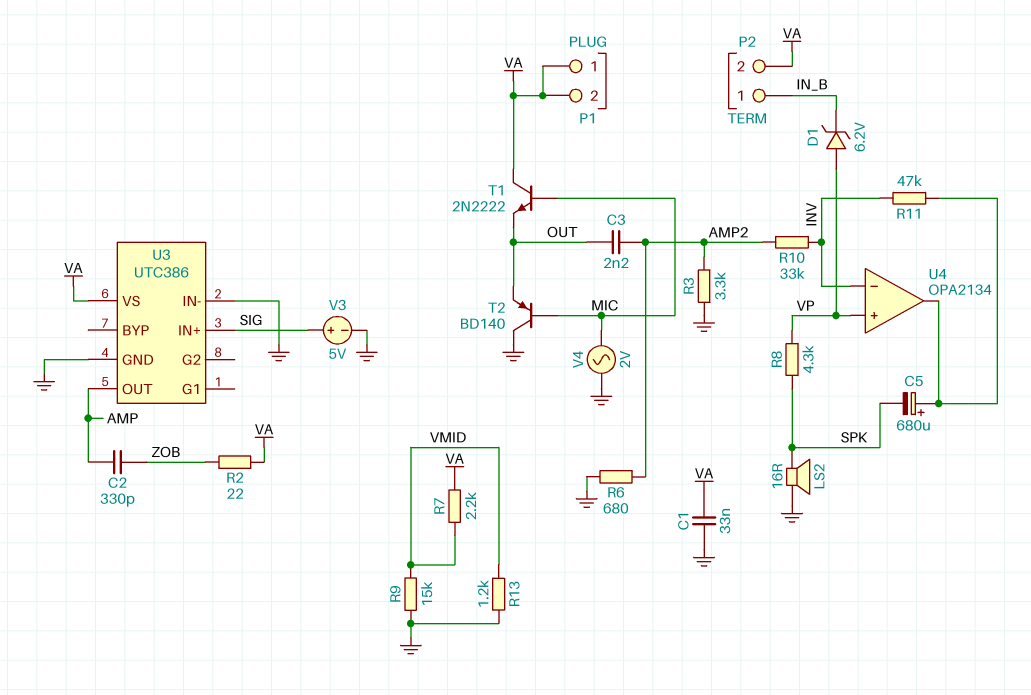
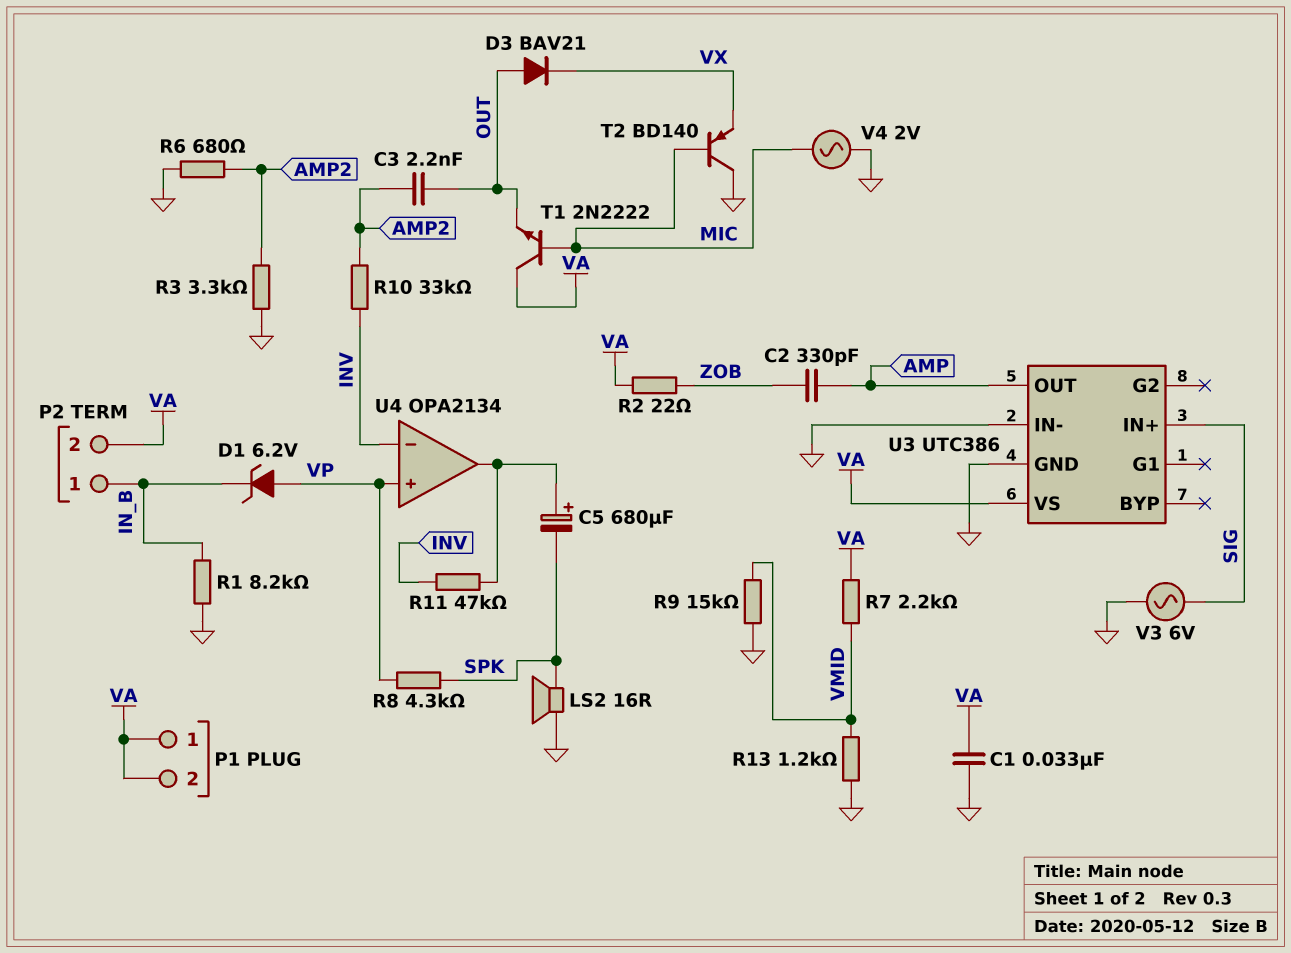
D3: none -> diode BAV21 (A OUT, K VX)
R1: none -> 8.2k (GND, IN_B)
T2: PNP BD140 (B MIC, C GND, E OUT) -> PNP BD140 (B MIC, C GND, E VX)
V3: 5V (plus SIG, minus GND) -> AC 6V (GND, SIG)

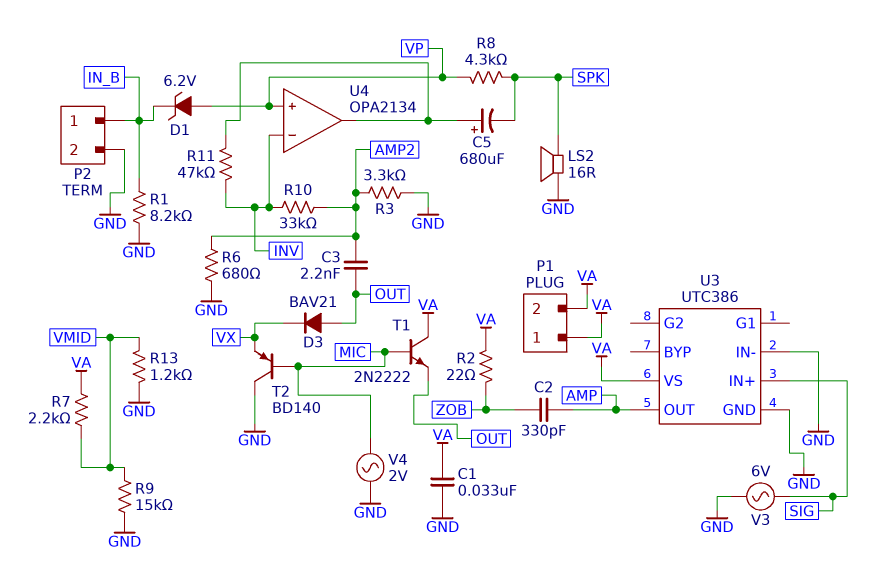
P2 pin 2: VA -> GND

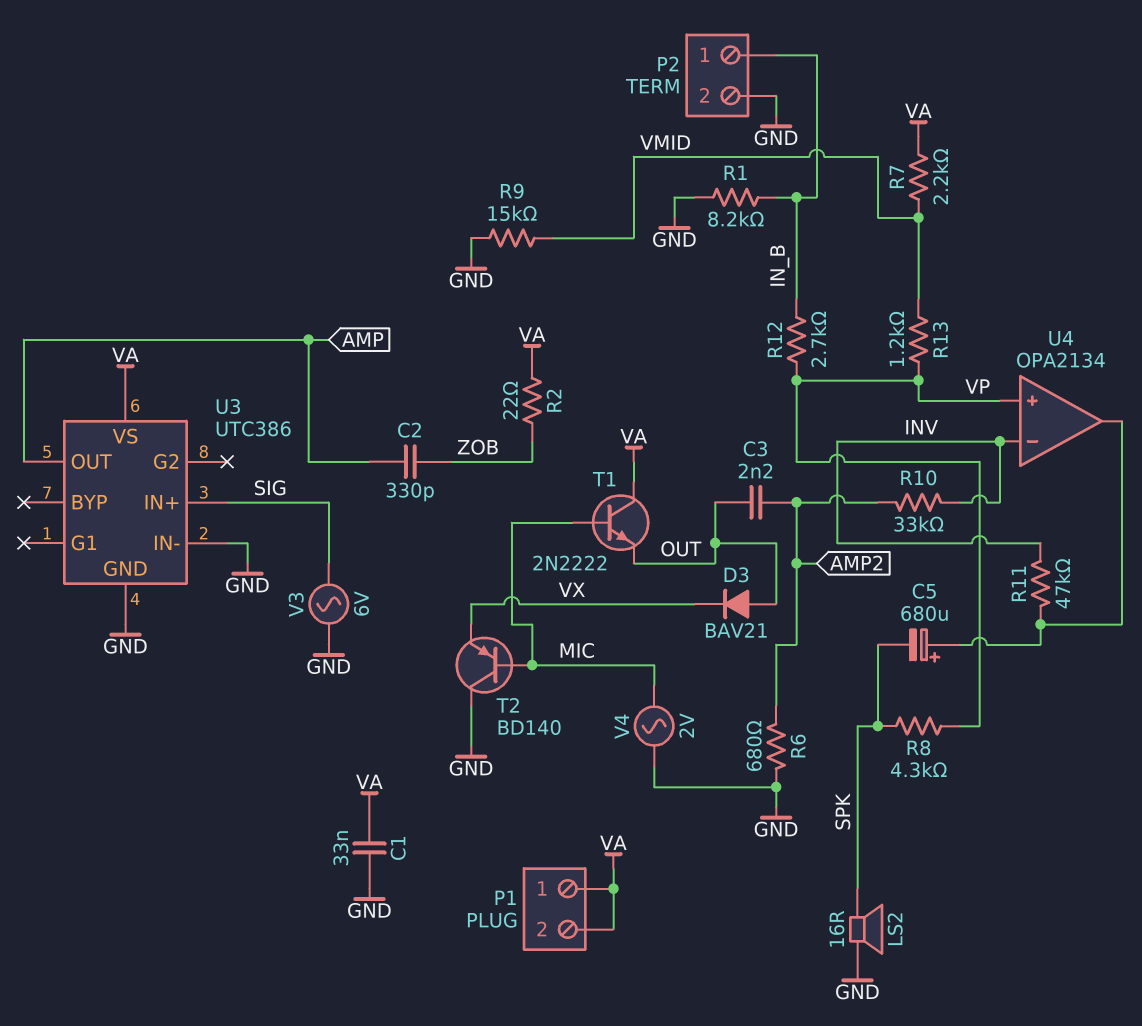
D1: zener 6.2V (A VP, K IN_B) -> none
R3: 3.3k (AMP2, GND) -> none
R12: none -> 2.7k (IN_B, VP)
R13: 1.2k (GND, VMID) -> 1.2k (VMID, VP)

